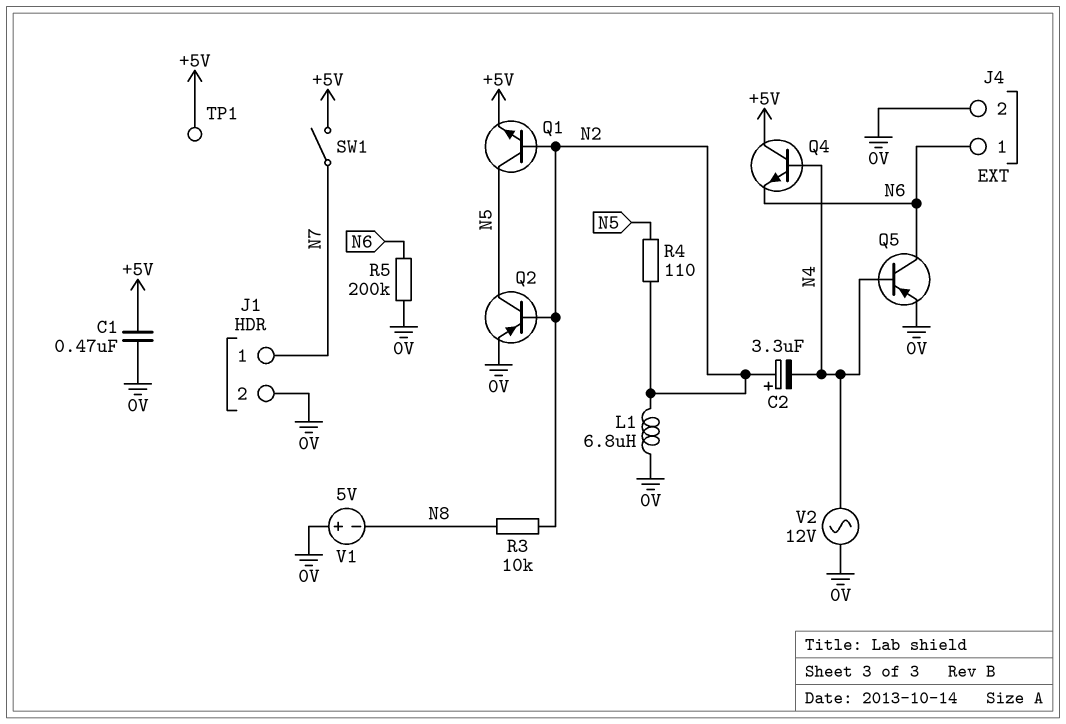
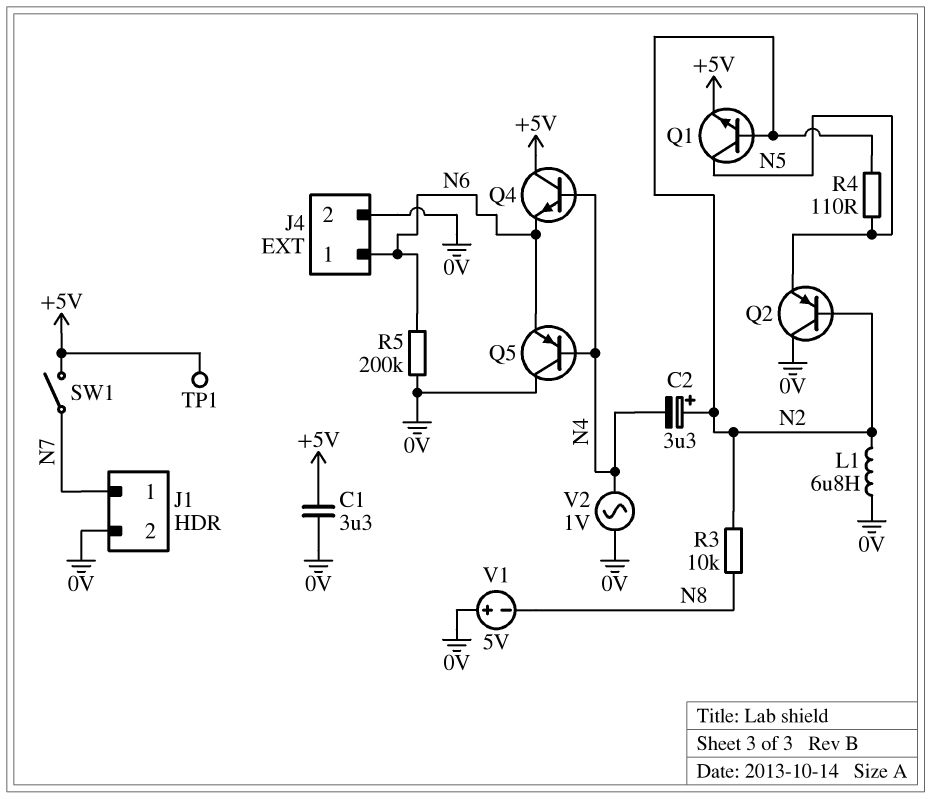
C1: 470nF (+5V, 0V) -> 3.3uF (+5V, 0V)
Q2: PNP (B N2, C N5, E 0V) -> PNP (B N2, C 0V, E N5)
Q5: PNP (B N4, C N6, E 0V) -> PNP (B N4, C 0V, E N6)
V2: AC 12V (0V, N4) -> AC 1V (0V, N4)

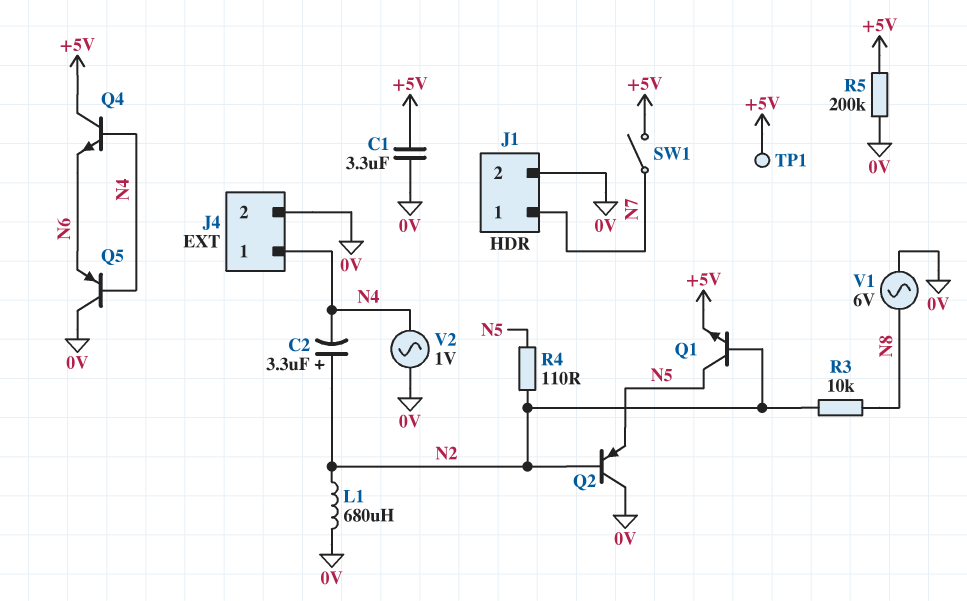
J4 pin 1: N6 -> N4
L1: 6.8uH (0V, N2) -> 680uH (0V, N2)
R5: 200k (0V, N6) -> 200k (+5V, 0V)
V1: 5V (plus 0V, minus N8) -> AC 6V (0V, N8)

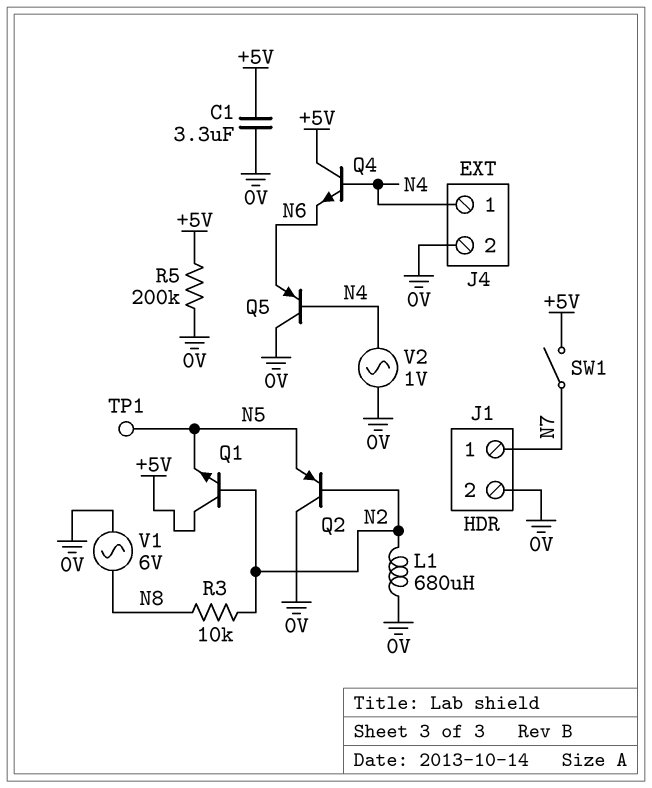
C2: 3.3uF (plus N2, minus N4) -> none
Q1: NPN (B N2, C N5, E +5V) -> NPN (B N2, C +5V, E N5)
R4: 110 (N2, N5) -> none
TP1: test point (+5V) -> test point (N5)

